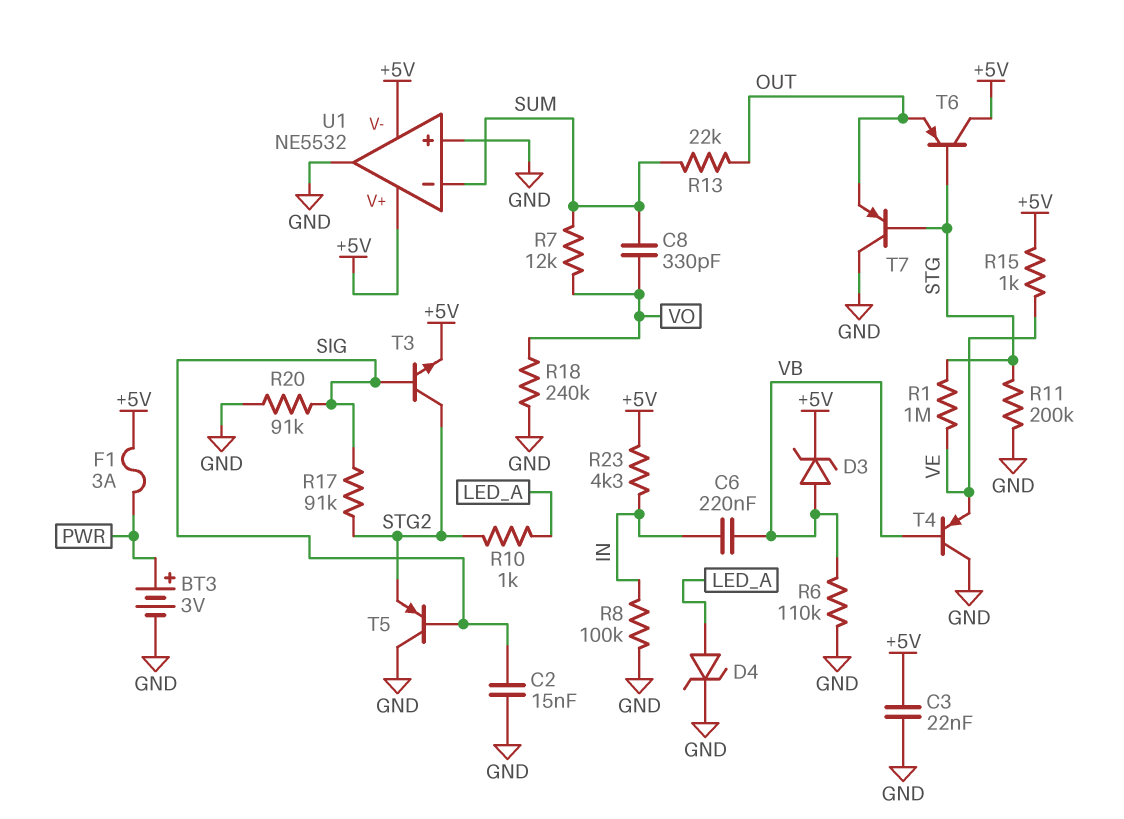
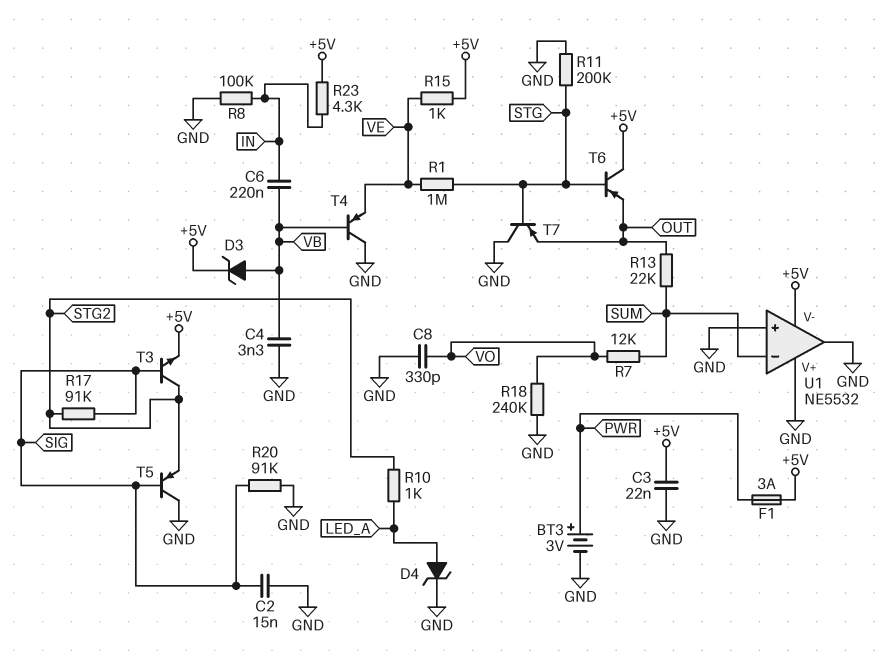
C4: none -> 3.3nF (GND, VB)
C8: 330pF (SUM, VO) -> 330pF (GND, VO)
R6: 110k (GND, VB) -> none
U1 pin V+: +5V -> GND

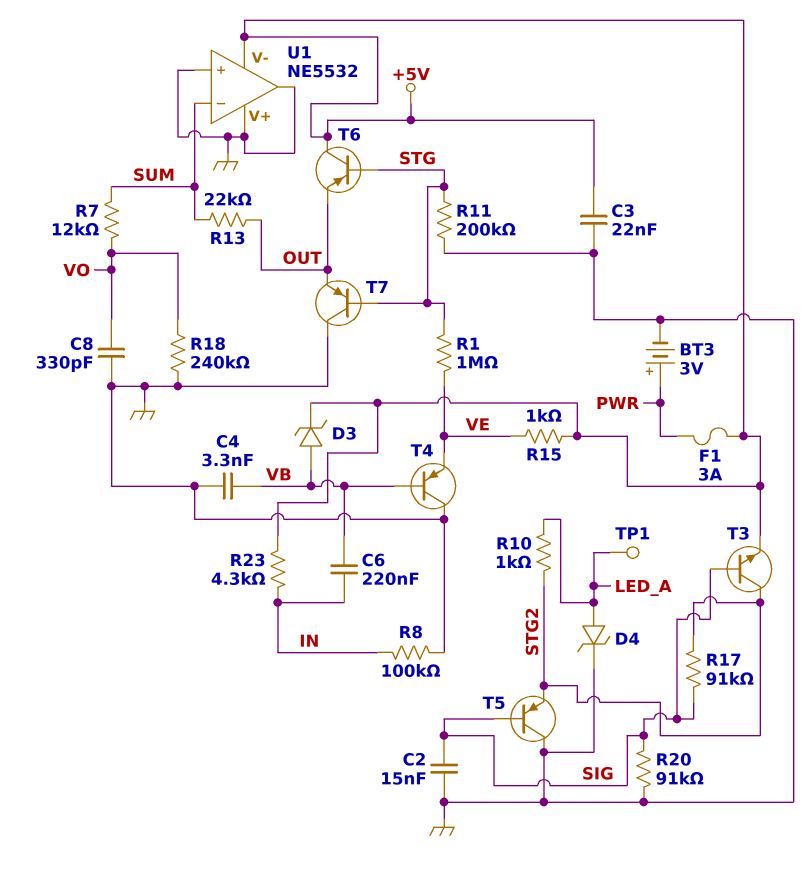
TP1: none -> test point (LED_A)

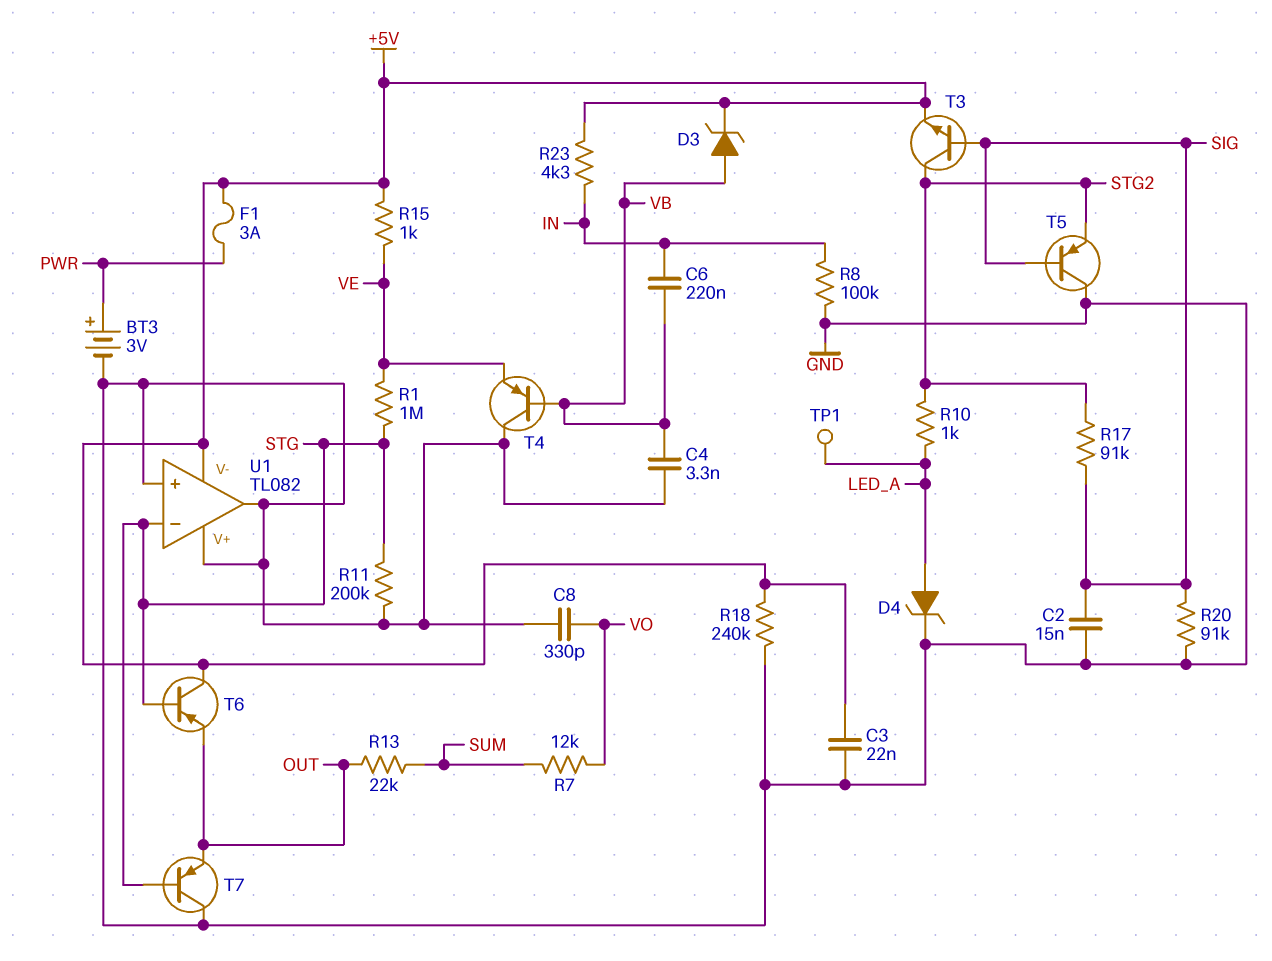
R18: 240k (GND, VO) -> 240k (+5V, GND)
U1: NE5532 -> TL082
U1 pin in-: SUM -> STG

